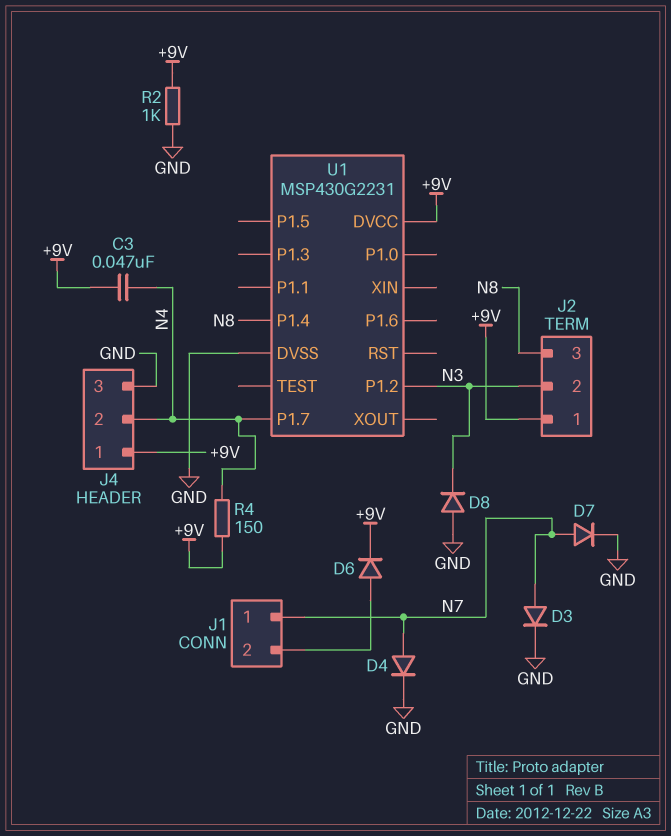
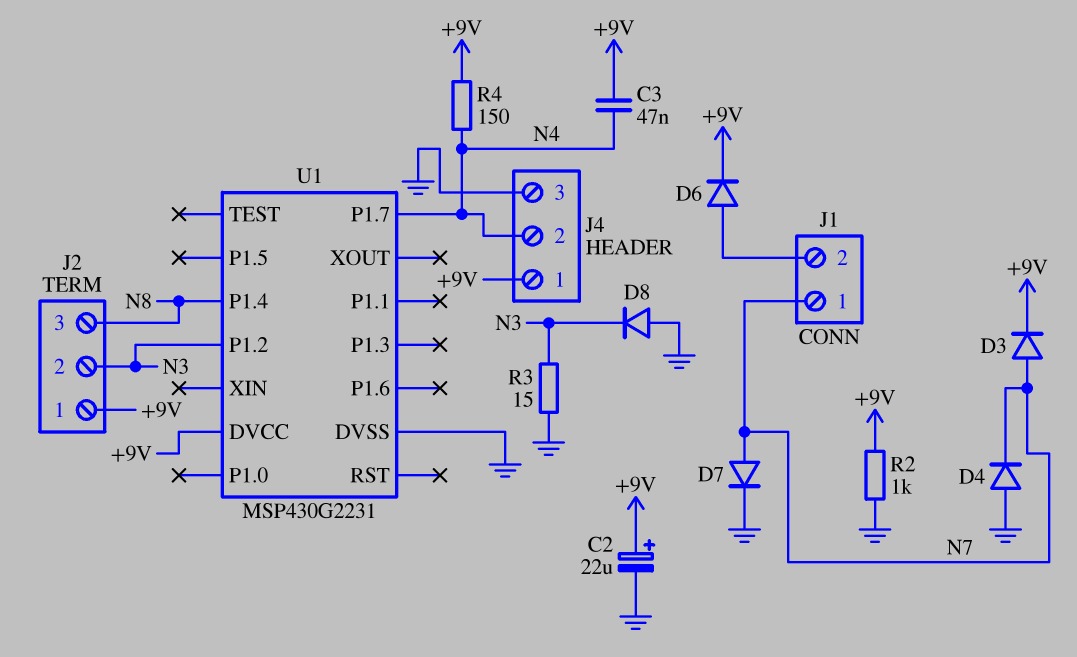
C2: none -> 22uF (plus +9V, minus GND)
D3: diode (A N7, K GND) -> diode (A N7, K +9V)
D4: diode (A N7, K GND) -> diode (A GND, K N7)
R3: none -> 15 (GND, N3)

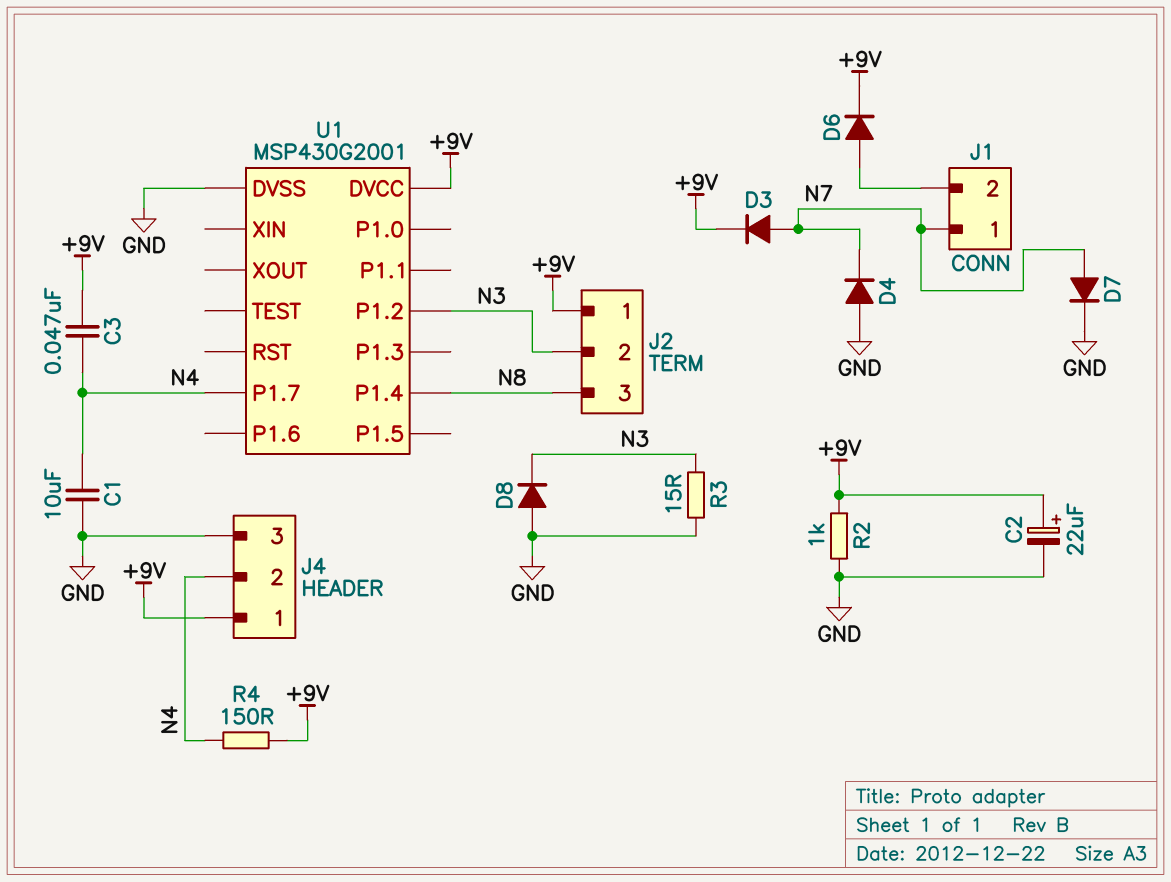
C1: none -> 10uF (GND, N4)
U1: MSP430G2231 -> MSP430G2001

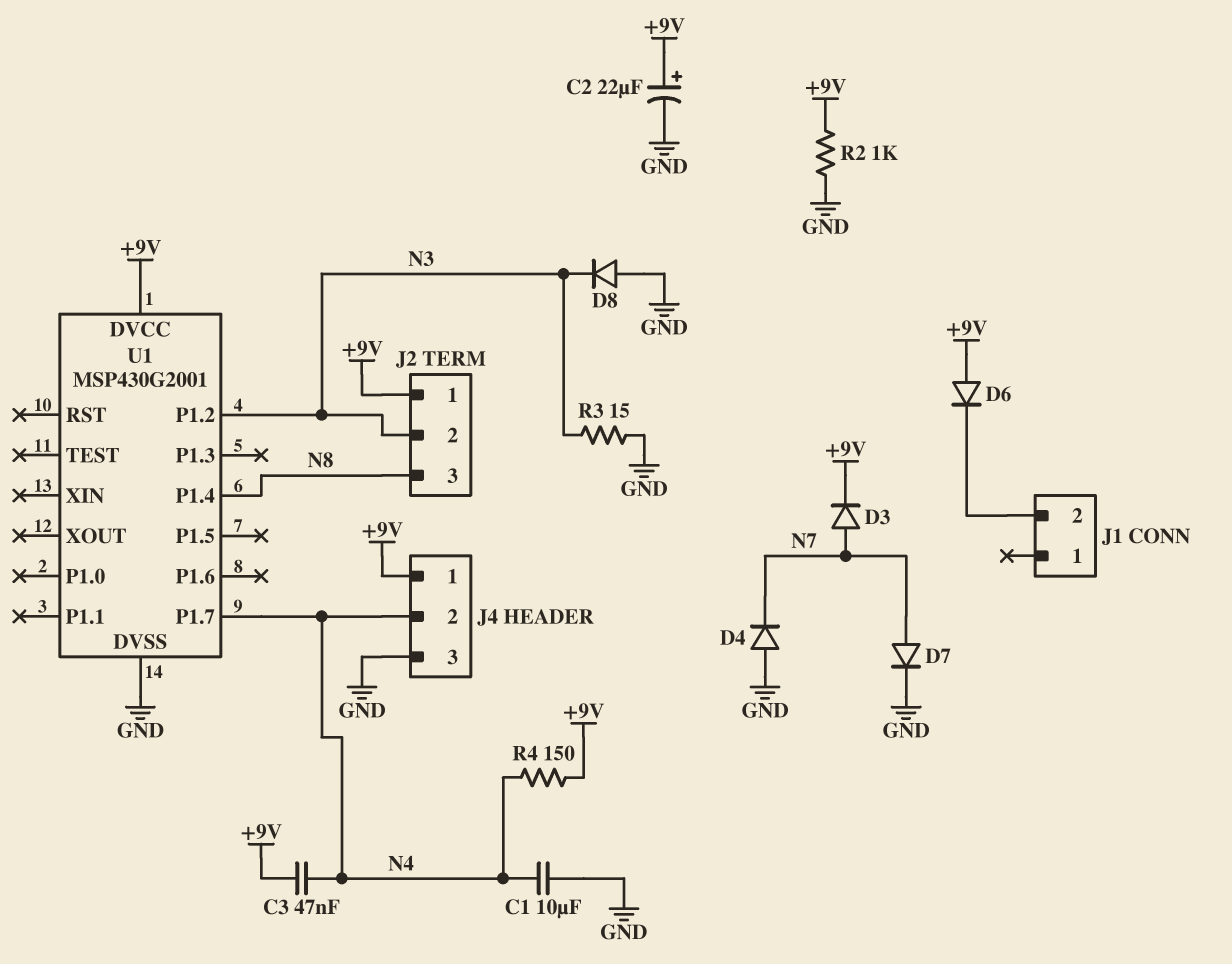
D6: diode (A J1/2, K +9V) -> diode (A +9V, K J1/2)
J1 pin 1: N7 -> none

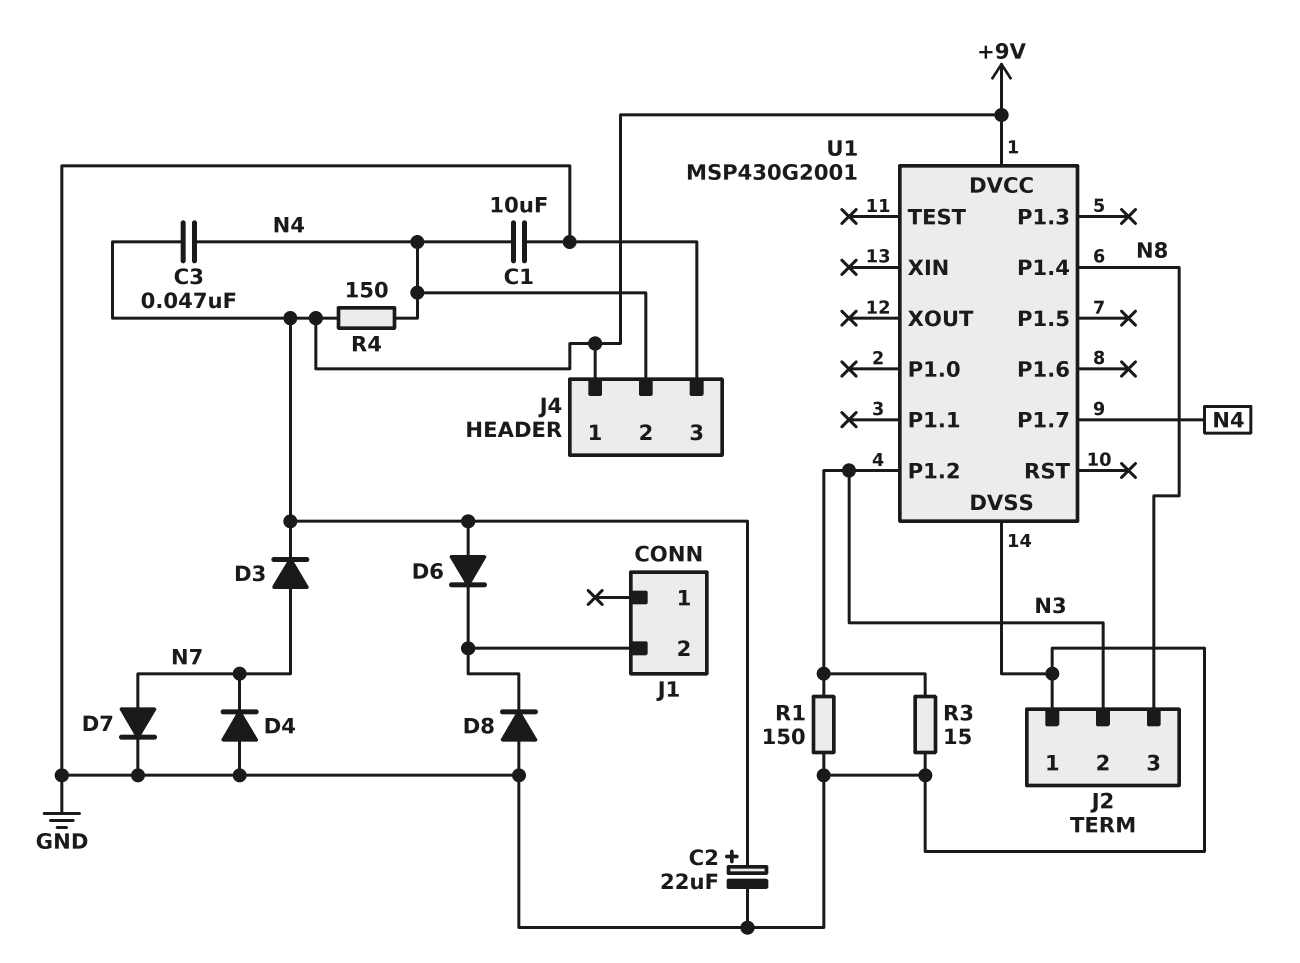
D8: diode (A GND, K N3) -> diode (A GND, K J1/2)
J2 pin 1: +9V -> GND
R1: none -> 150 (GND, N3)
R2: 1k (+9V, GND) -> none

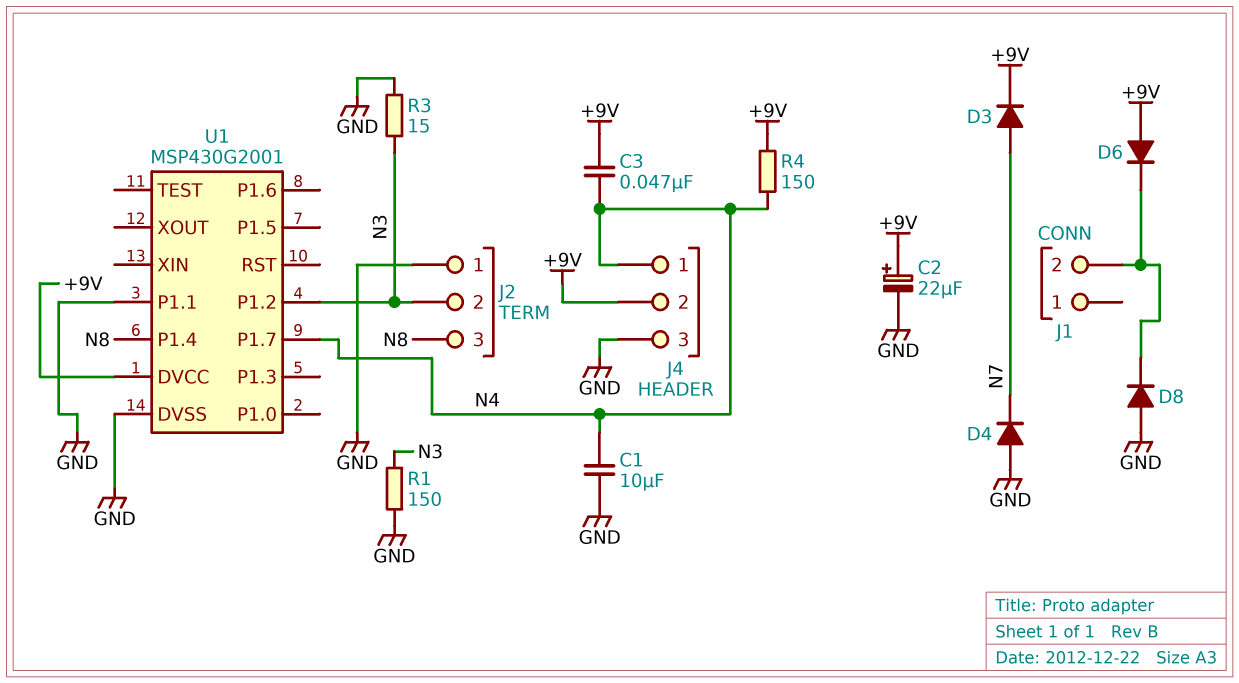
D7: diode (A N7, K GND) -> none
J4 pin 1: +9V -> N4
J4 pin 2: N4 -> +9V
U1 pin P1.1: none -> GND

